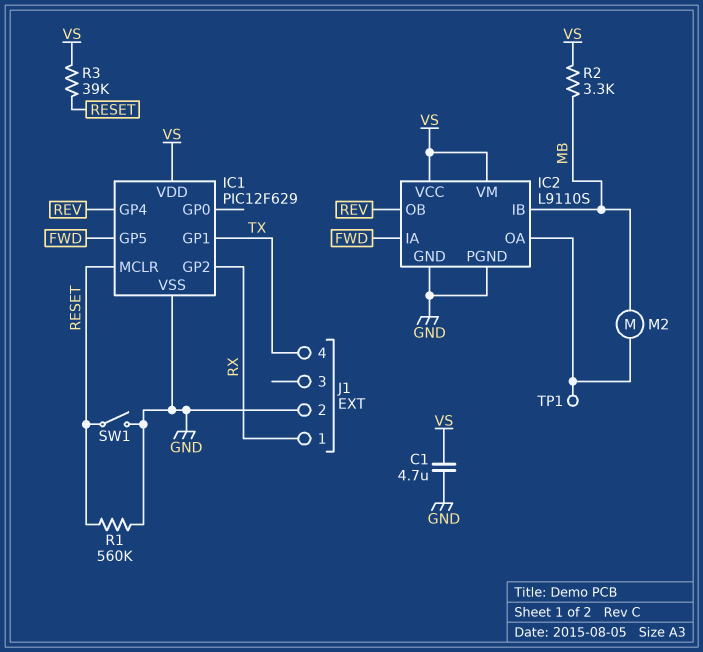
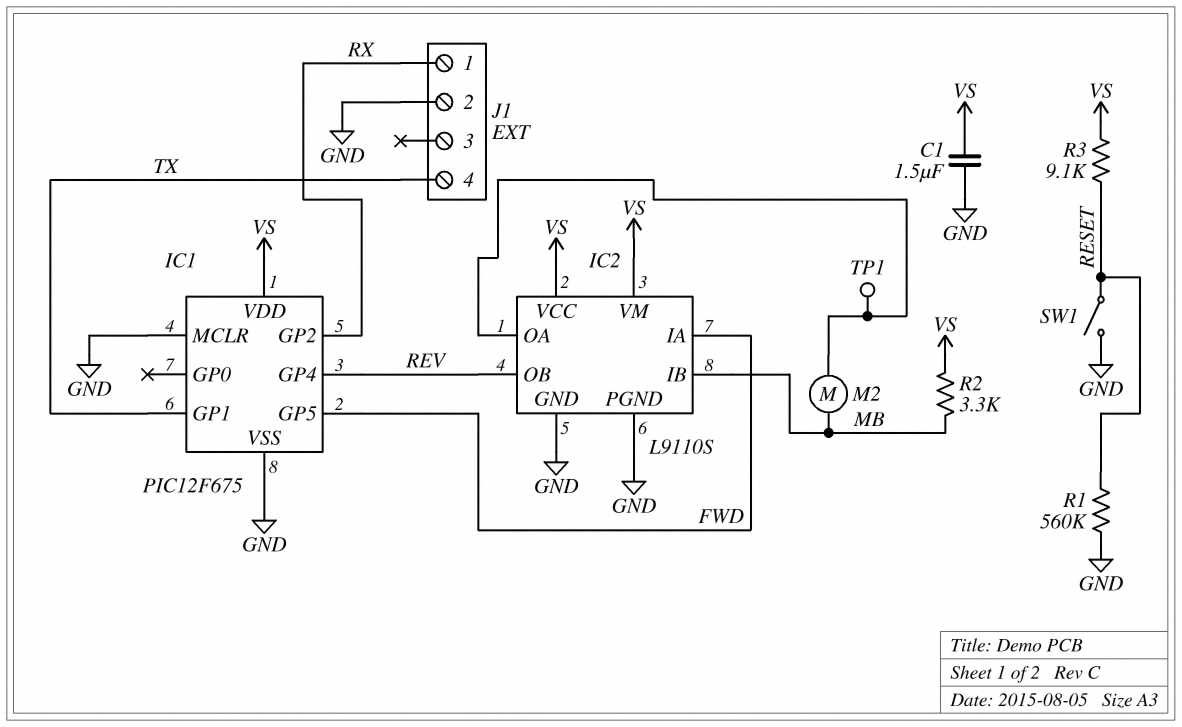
C1: 4.7uF (GND, VS) -> 1.5uF (GND, VS)
IC1: PIC12F629 -> PIC12F675
IC1 pin MCLR: RESET -> GND
R3: 39k (RESET, VS) -> 9.1k (RESET, VS)

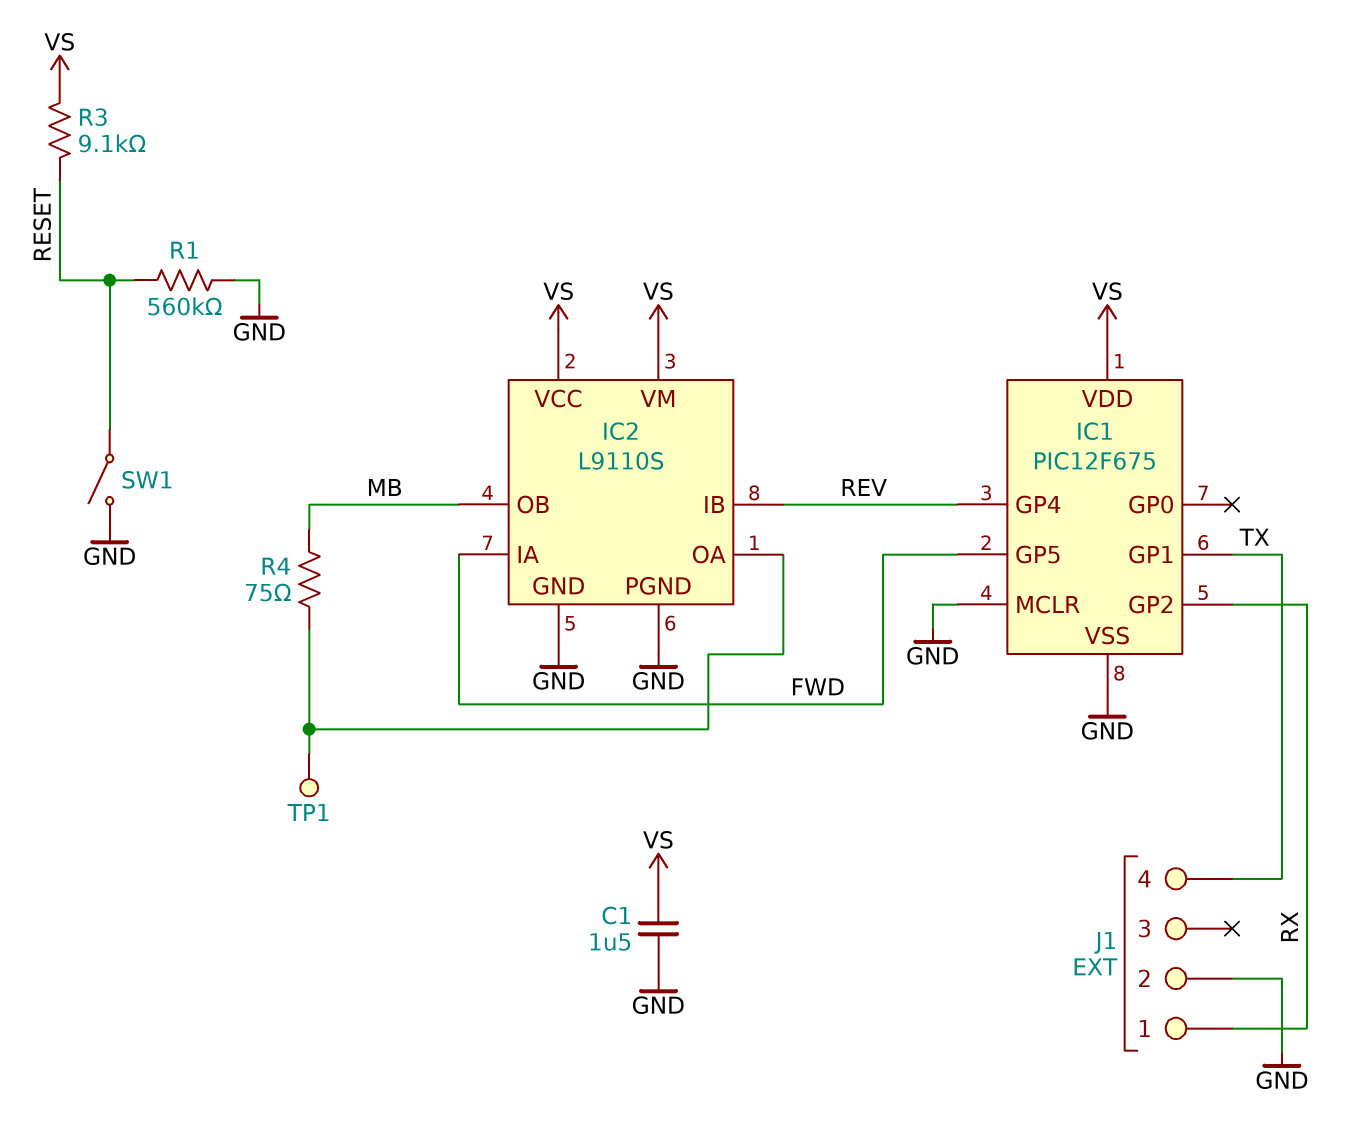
IC2 pin IB: MB -> REV
IC2 pin OB: REV -> MB
M2: motor (IC2/OA, MB) -> none
R2: 3.3k (MB, VS) -> none
R4: none -> 75 (IC2/OA, MB)

